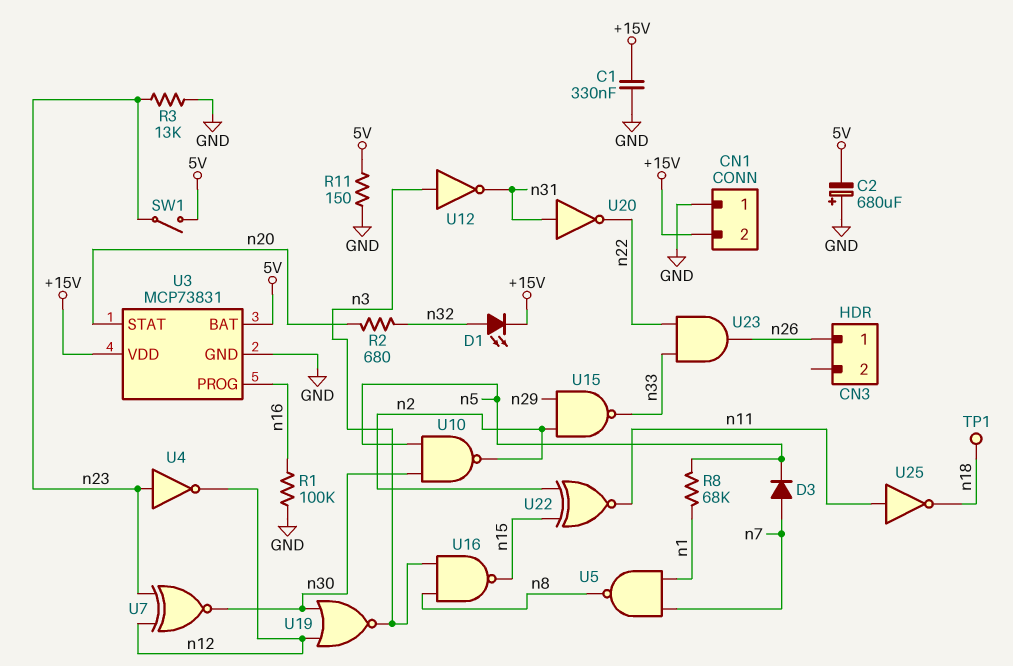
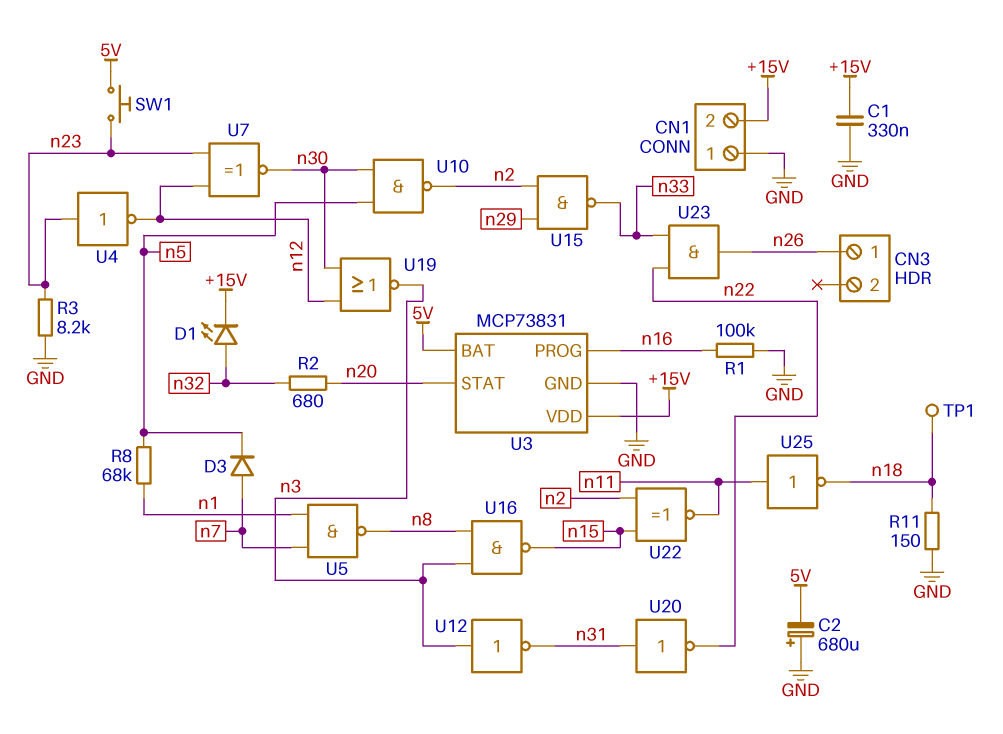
R3: 13k (GND, n23) -> 8.2k (GND, n23)
R11: 150 (5V, GND) -> 150 (GND, n18)
SW1: switch (5V, n23) -> button (5V, n23)

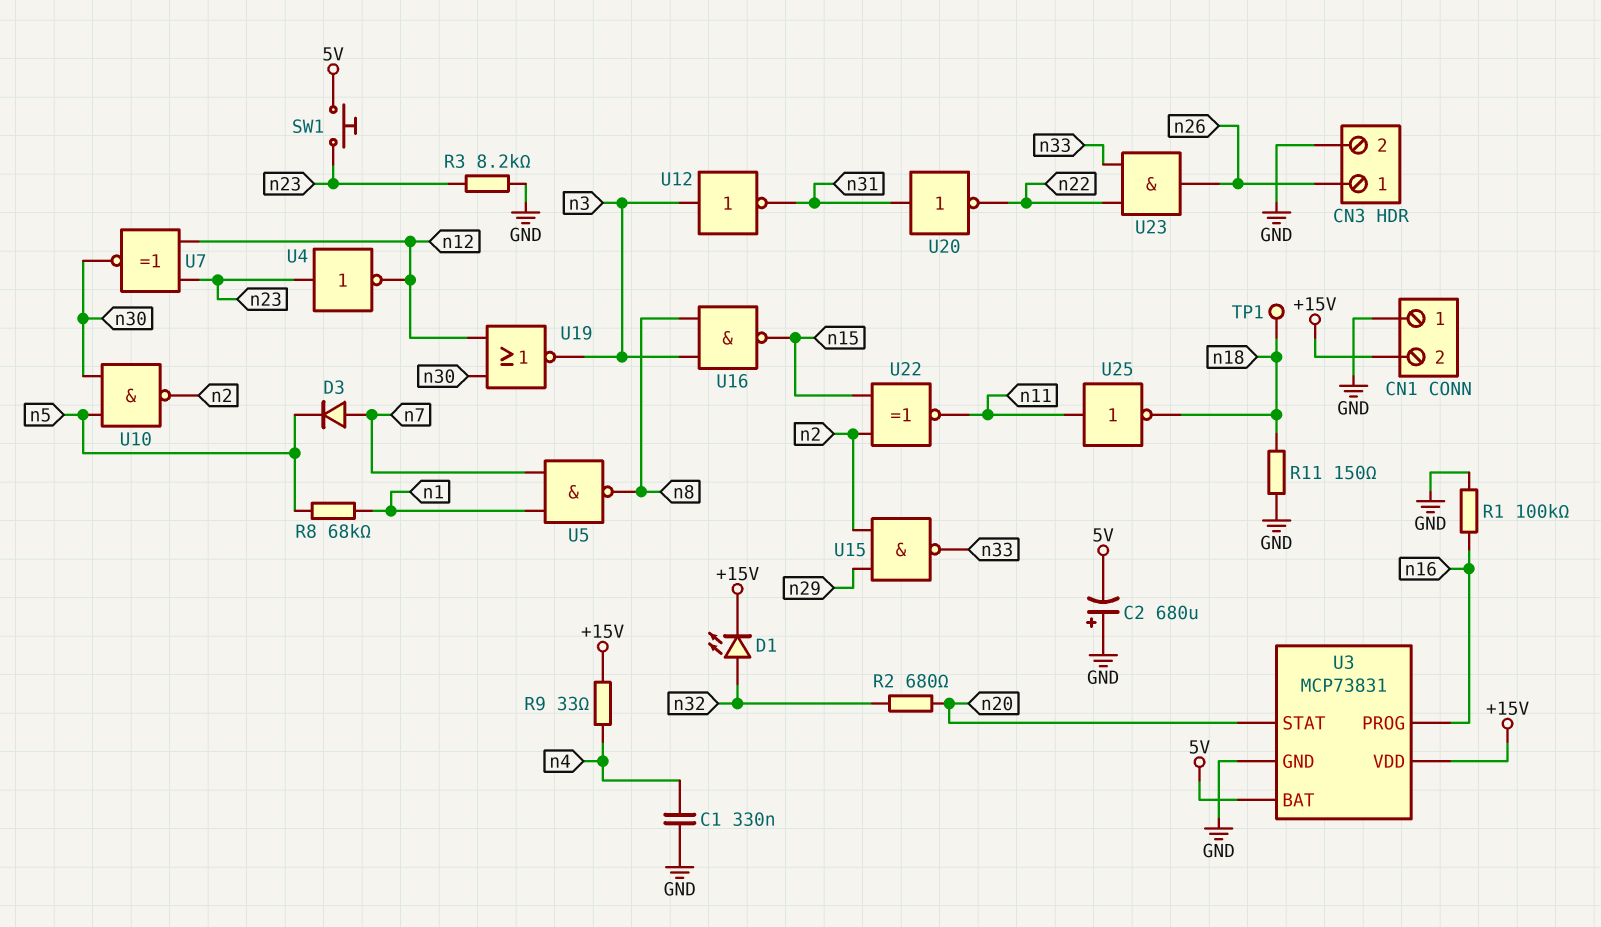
C1: 330nF (+15V, GND) -> 330nF (GND, n4)
CN3 pin 2: none -> GND
R9: none -> 33 (+15V, n4)

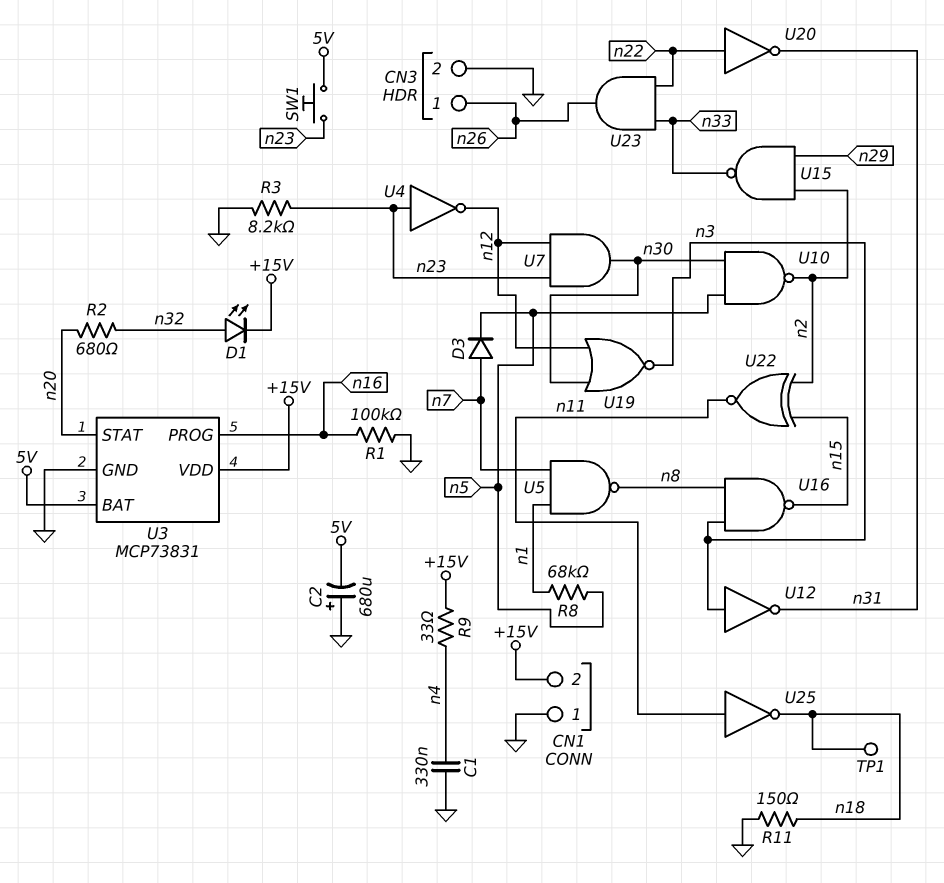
U7: XNOR (in n12, in n23, out n30) -> AND (in n12, in n23, out n30)
U20: NOT (in n31, out n22) -> NOT (in n22, out n31)

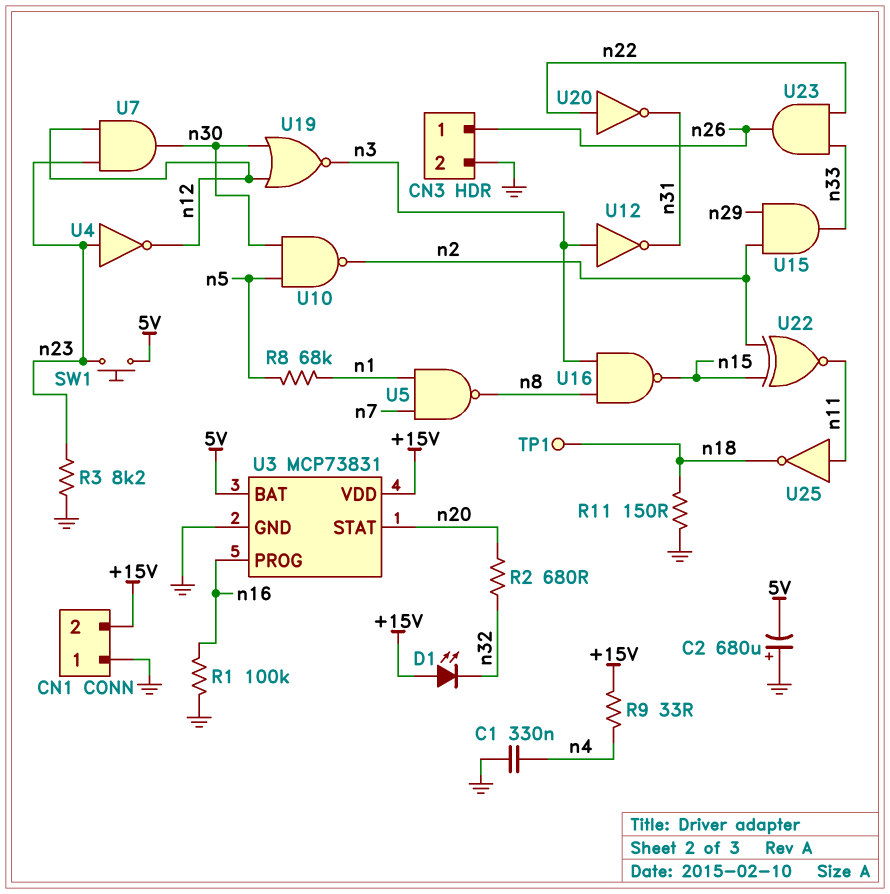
D1: LED (A n32, K +15V) -> LED (A +15V, K n32)
D3: diode (A n7, K n5) -> none
U15: NAND (in n2, in n29, out n33) -> AND (in n2, in n29, out n33)

